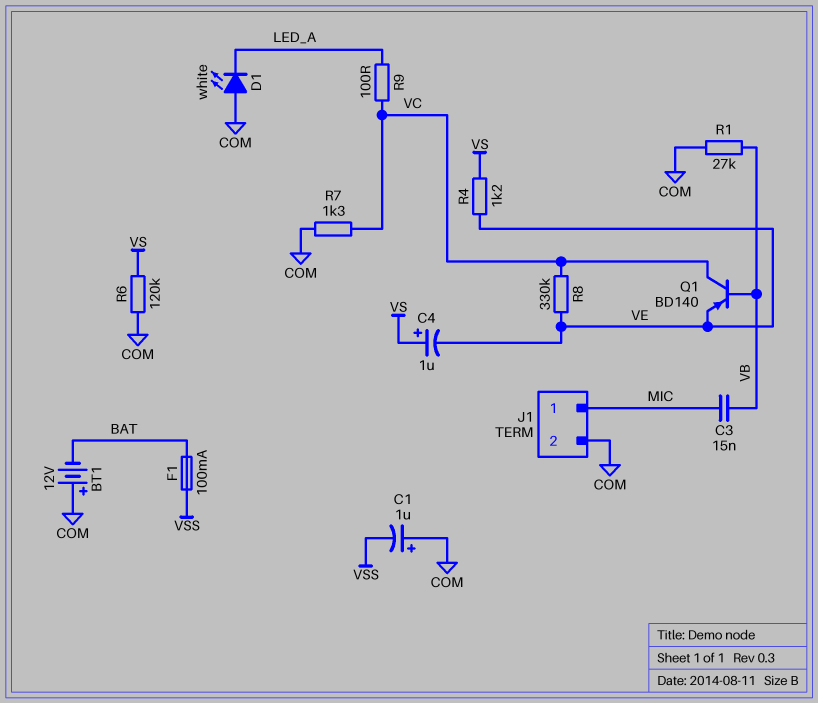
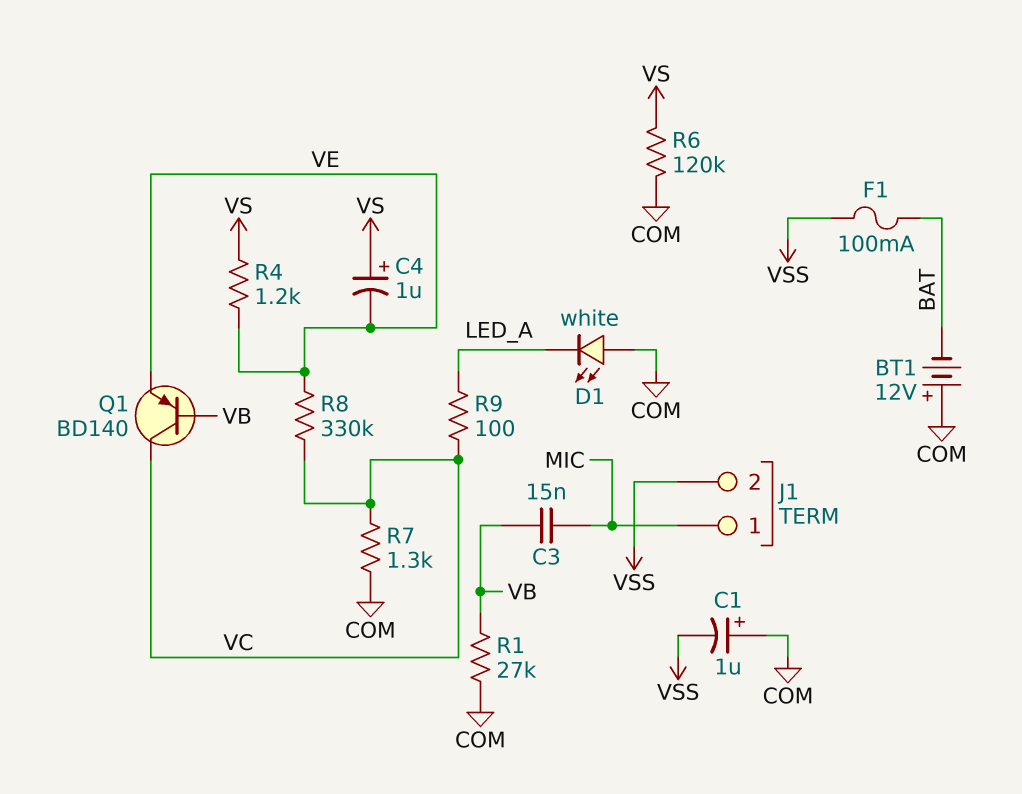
J1 pin 2: COM -> VSS

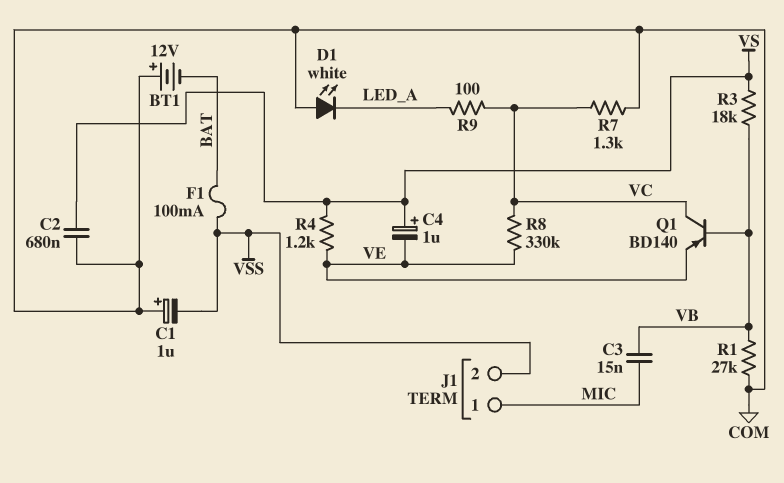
C2: none -> 680nF (COM, VS)
R3: none -> 18k (VB, VS)
R6: 120k (COM, VS) -> none

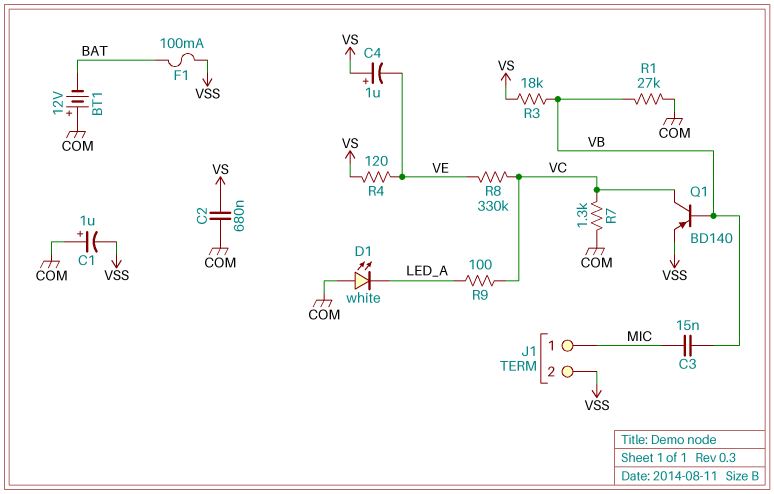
Q1: PNP BD140 (B VB, C VC, E VE) -> PNP BD140 (B VB, C VC, E VSS)
R4: 1.2k (VE, VS) -> 120 (VE, VS)

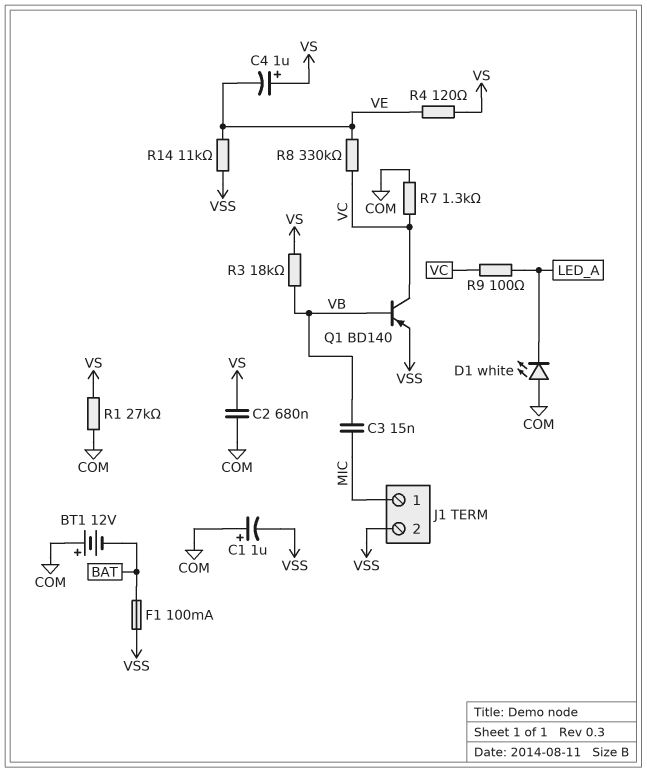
R1: 27k (COM, VB) -> 27k (COM, VS)
R14: none -> 11k (VE, VSS)

